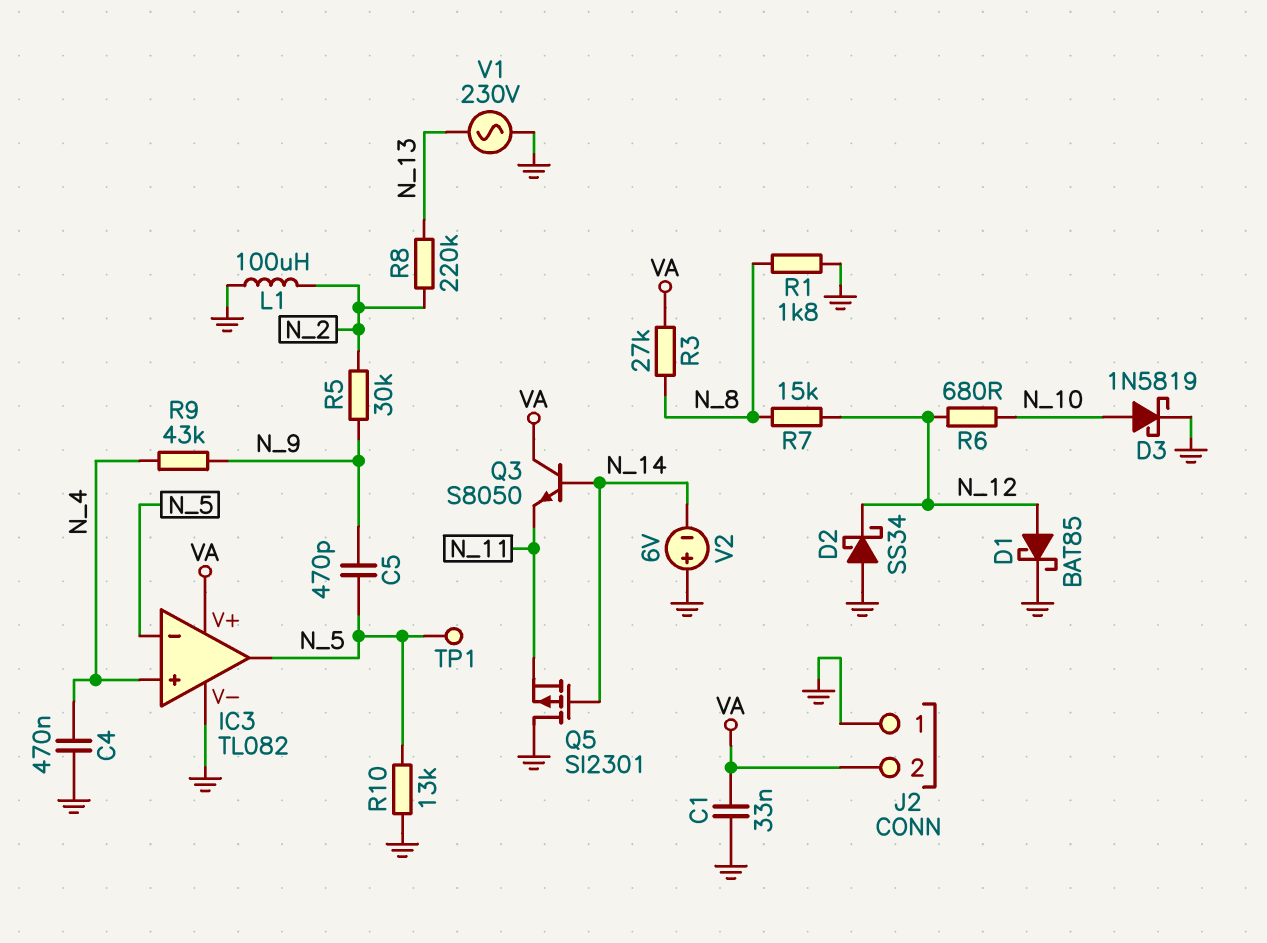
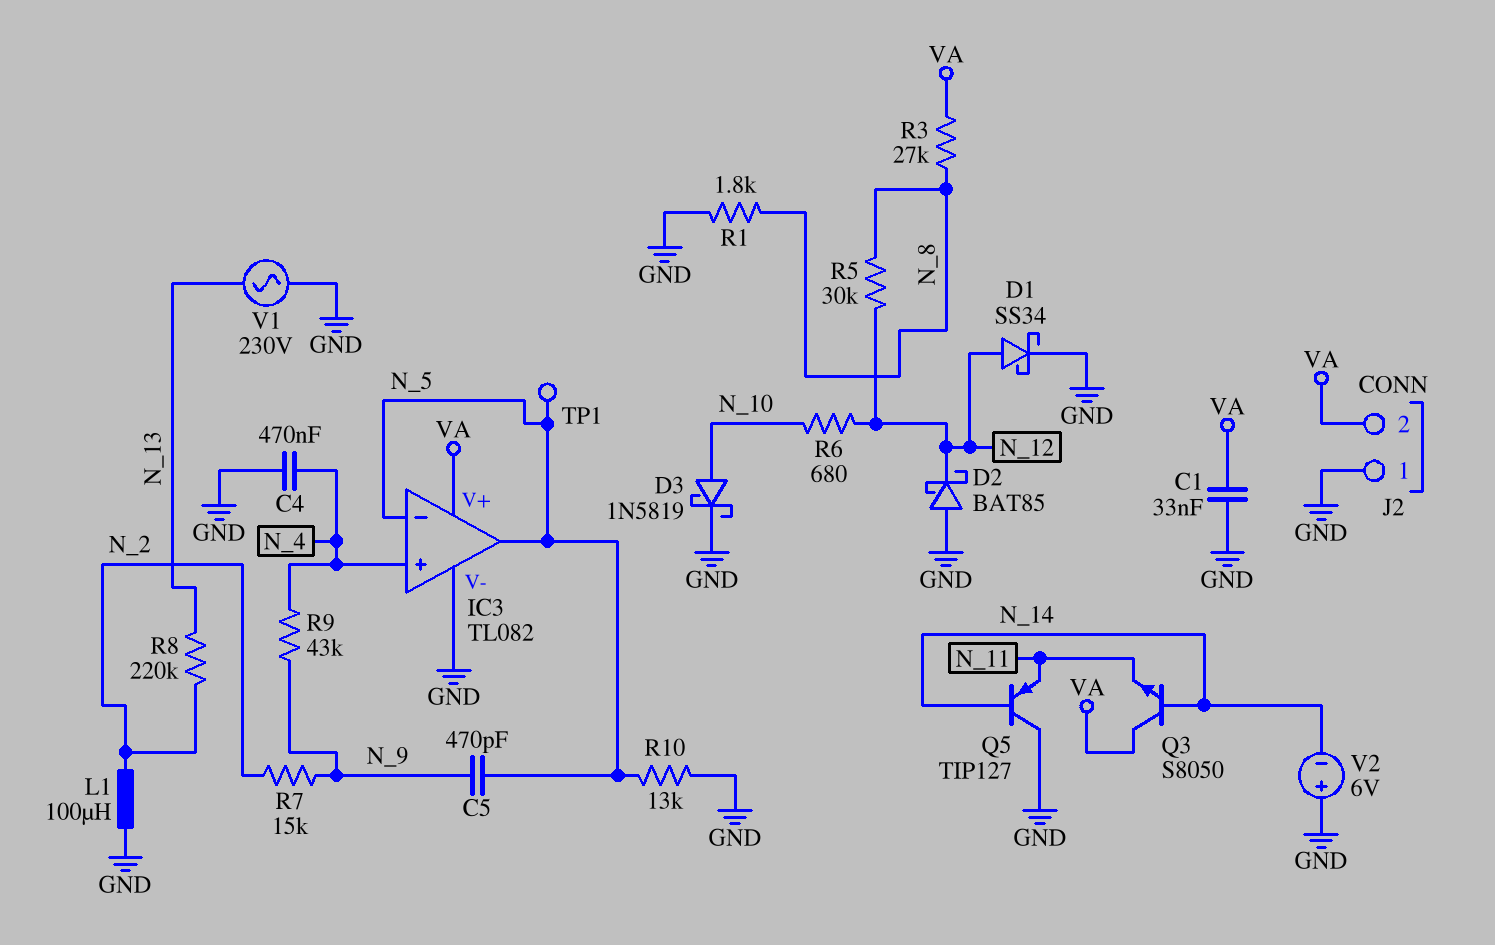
D1: schottky BAT85 (A N_12, K GND) -> schottky SS34 (A N_12, K GND)
D2: schottky SS34 (A GND, K N_12) -> schottky BAT85 (A GND, K N_12)
Q5: PMOS SI2301 (G N_14, D GND, S N_11) -> PNP TIP127 (B N_14, C GND, E N_11)
R5: 30k (N_2, N_9) -> 30k (N_8, N_12)
R7: 15k (N_8, N_12) -> 15k (N_2, N_9)

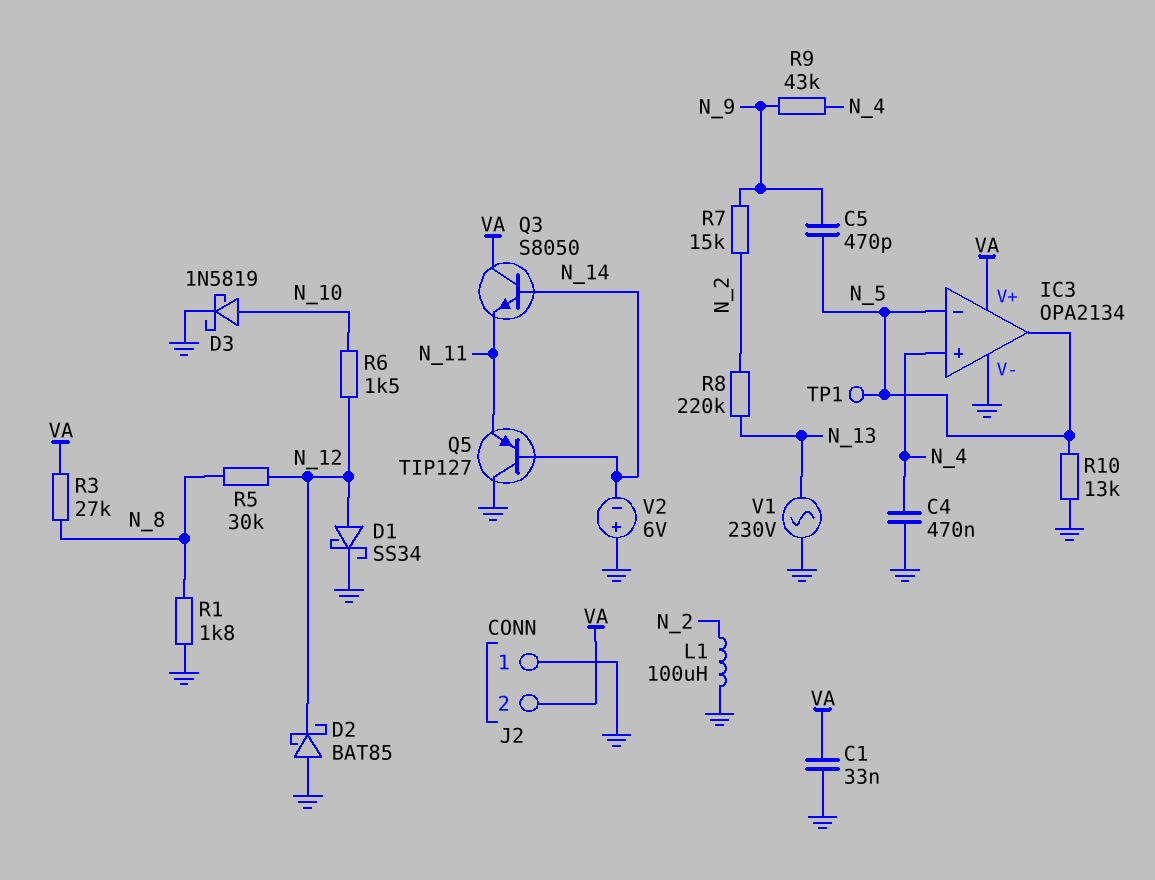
IC3: TL082 -> OPA2134
R6: 680 (N_10, N_12) -> 1.5k (N_10, N_12)

